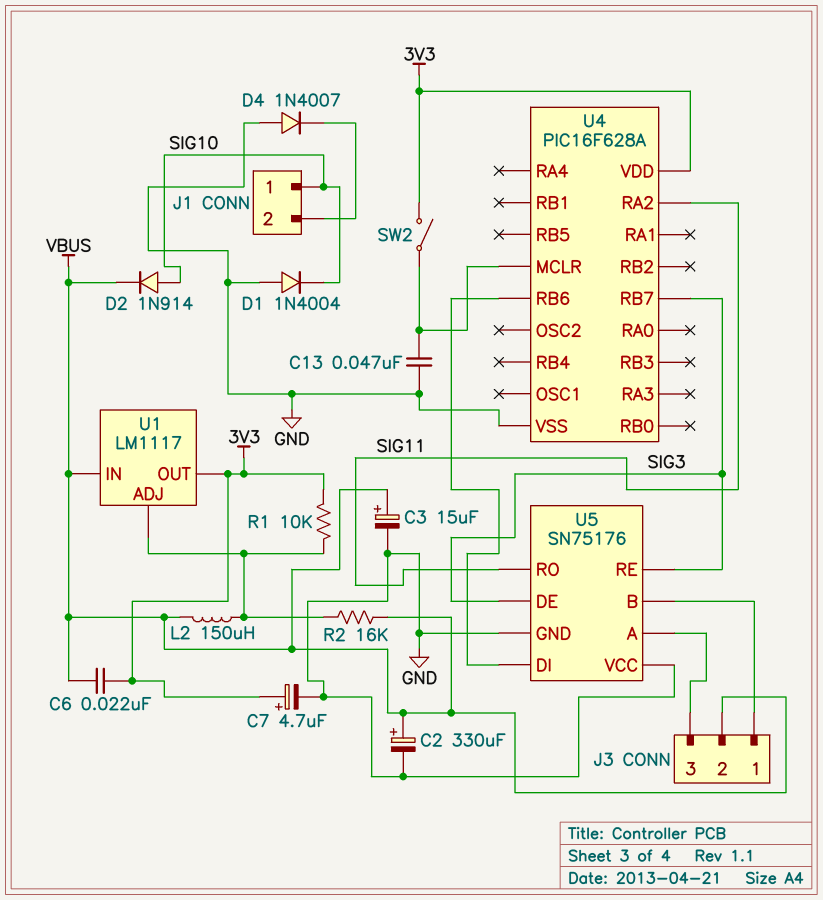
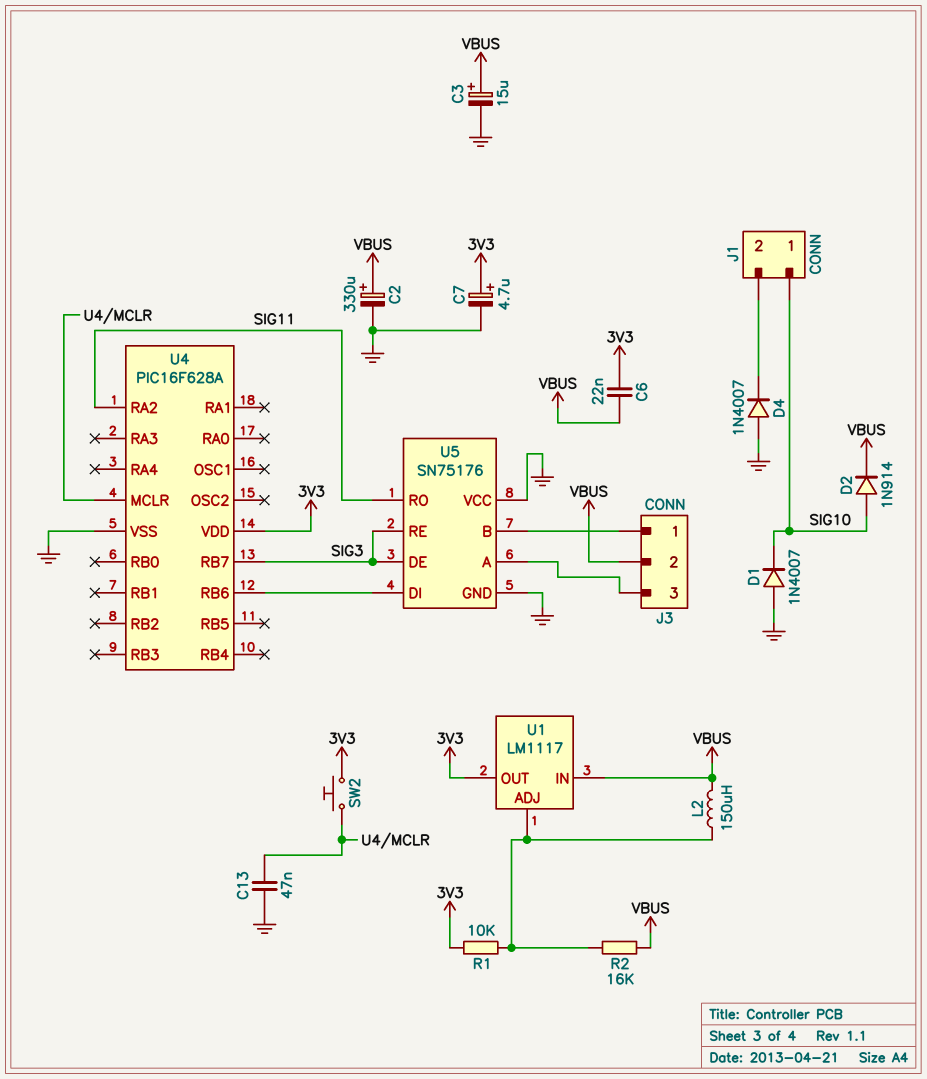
D1: diode 1N4004 (A GND, K SIG10) -> diode 1N4007 (A GND, K SIG10)
SW2: switch (3V3, U4/MCLR) -> button (3V3, U4/MCLR)

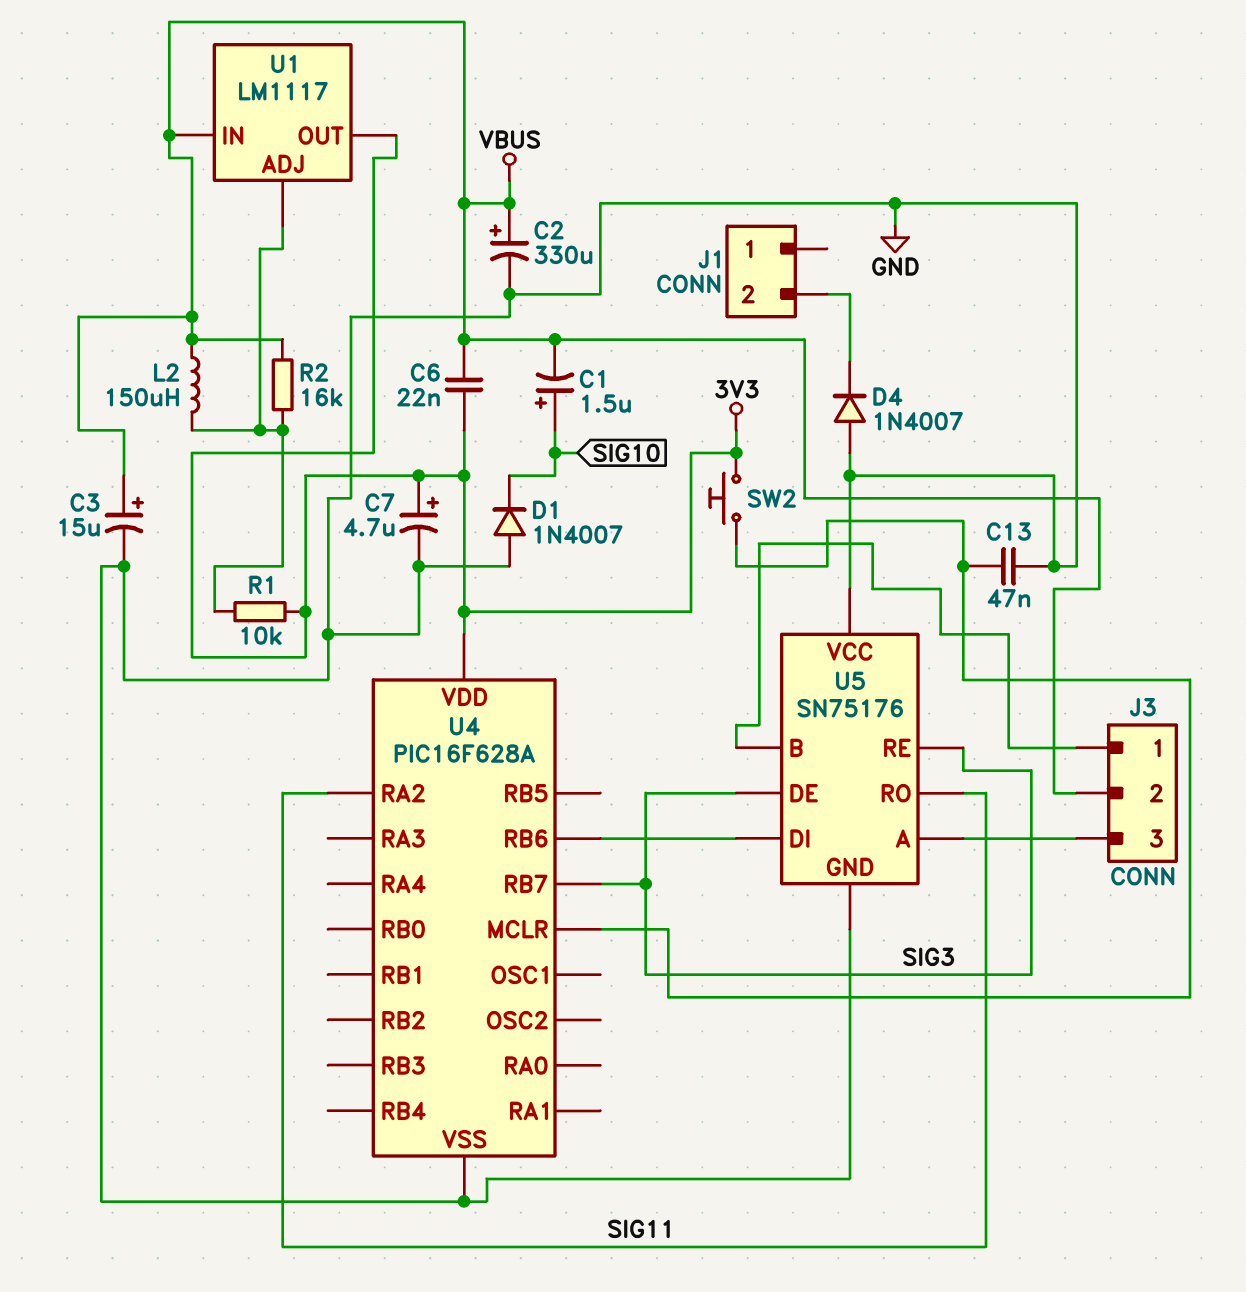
C1: none -> 1.5uF (plus SIG10, minus VBUS)
D2: diode 1N914 (A SIG10, K VBUS) -> none
J1 pin 1: SIG10 -> none

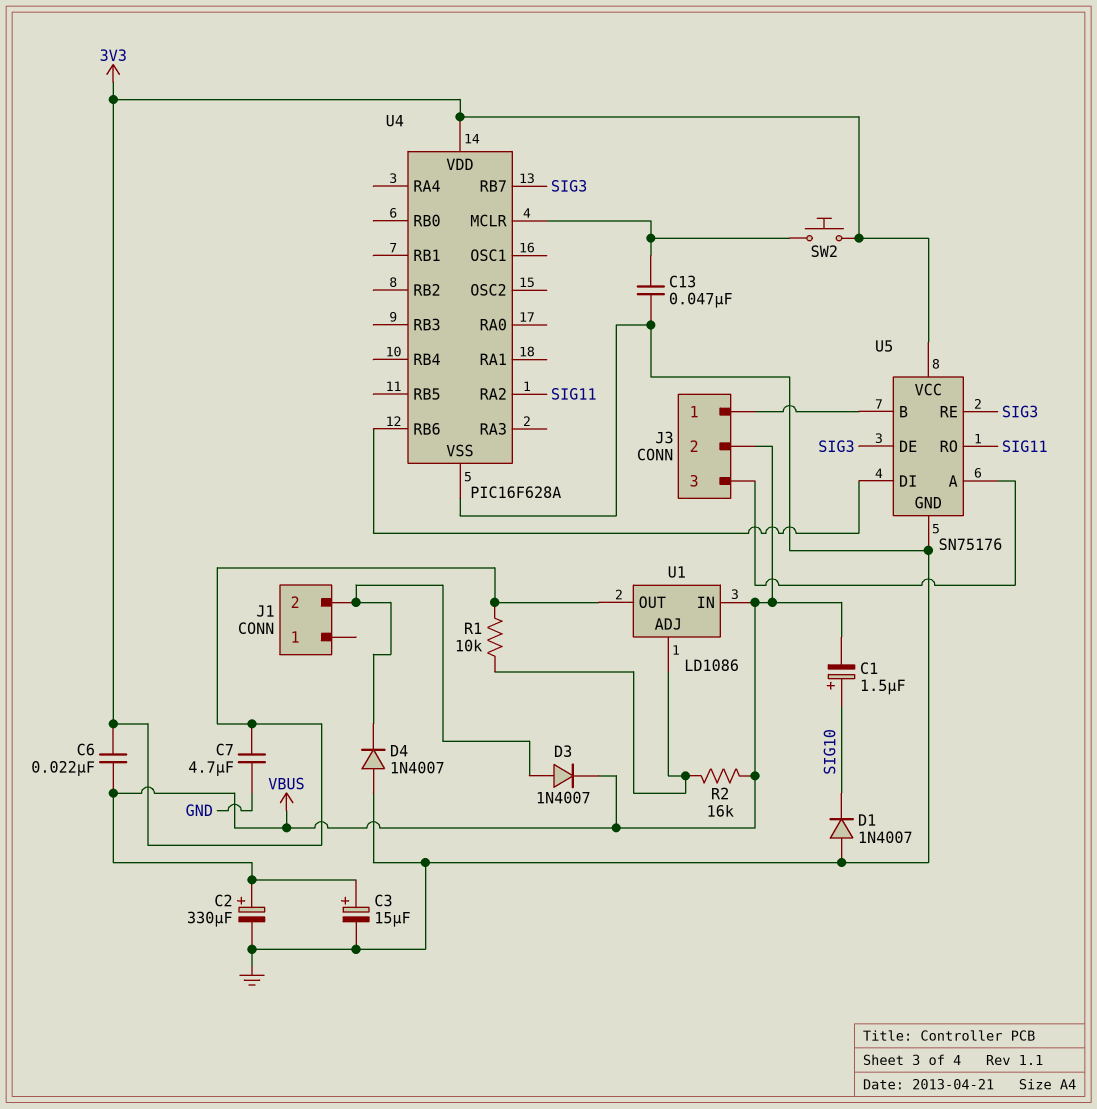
C7: 4.7uF (plus 3V3, minus GND) -> 4.7uF (3V3, GND)
D3: none -> diode 1N4007 (A J1/2, K VBUS)
L2: 150uH (U1/ADJ, VBUS) -> none
U1: LM1117 -> LD1086
U5 pin VCC: GND -> 3V3

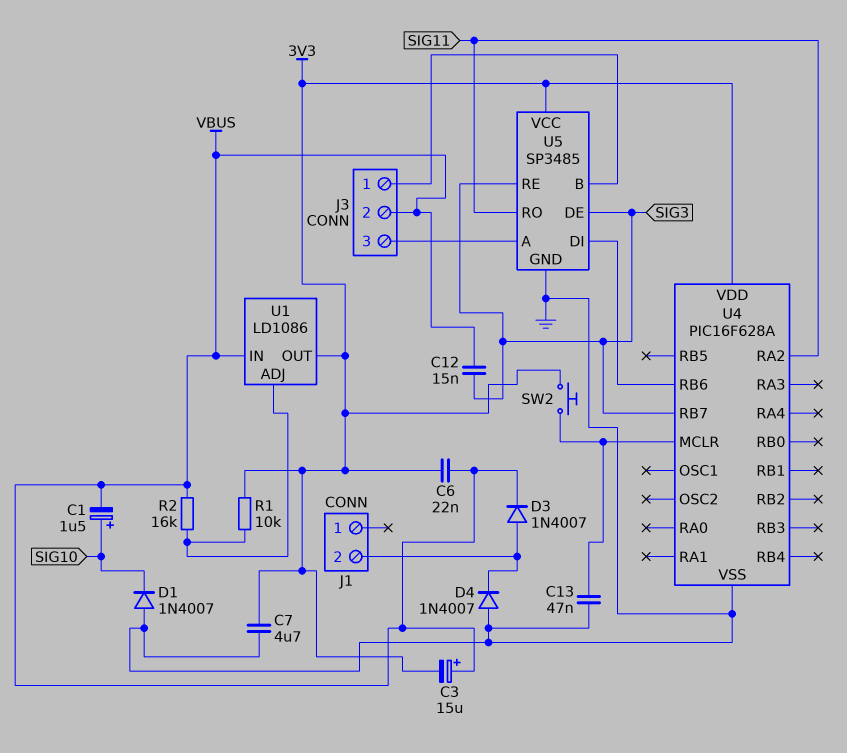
C2: 330uF (plus VBUS, minus GND) -> none
C3: 15uF (plus VBUS, minus GND) -> 15uF (plus VBUS, minus 3V3)
C12: none -> 15nF (SIG3, VBUS)
U5: SN75176 -> SP3485

